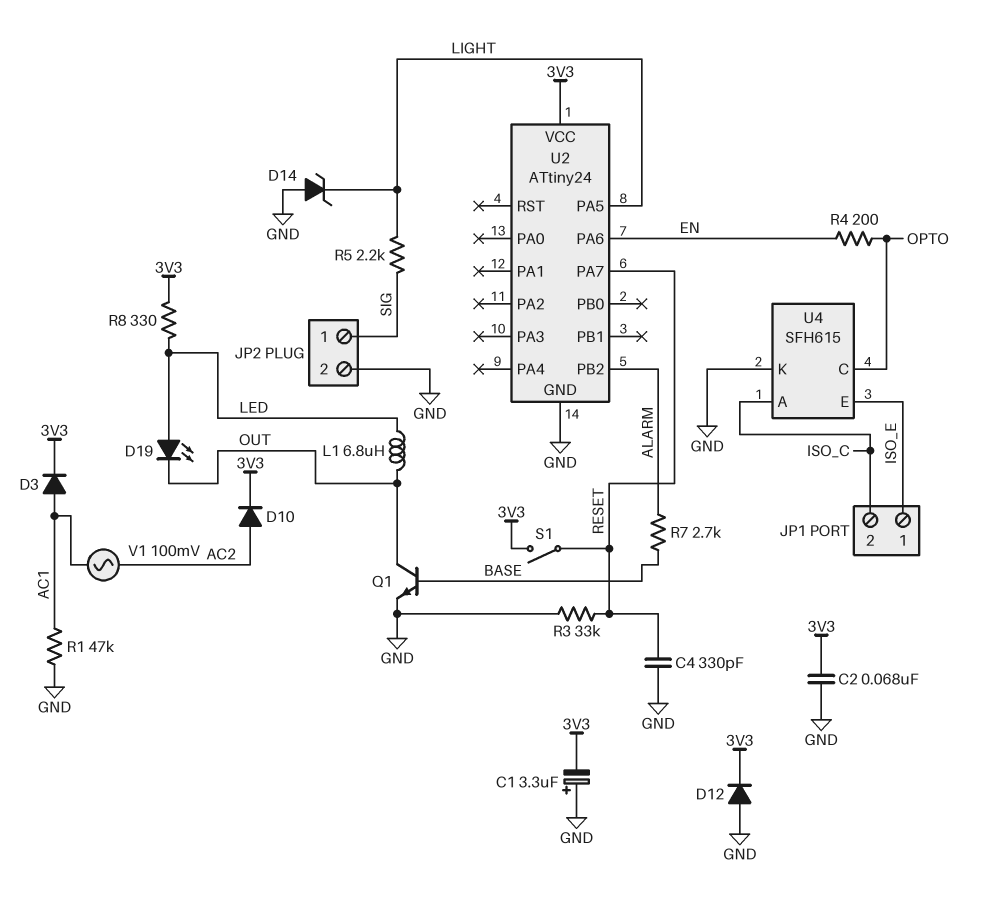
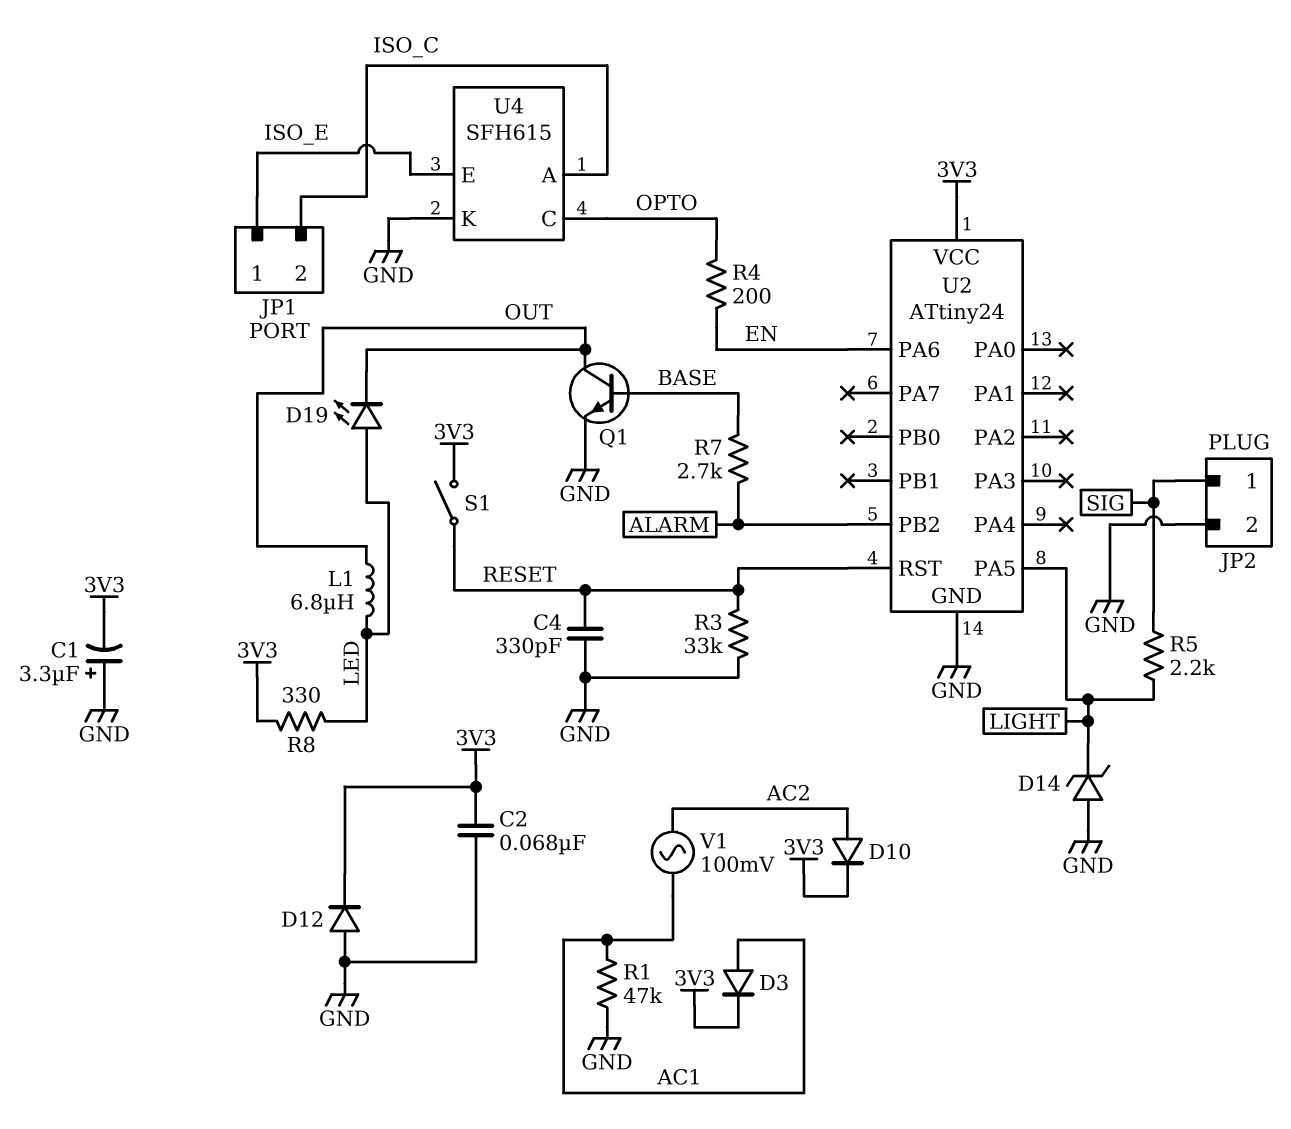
U2 pin PA7: RESET -> none
U2 pin RST: none -> RESET

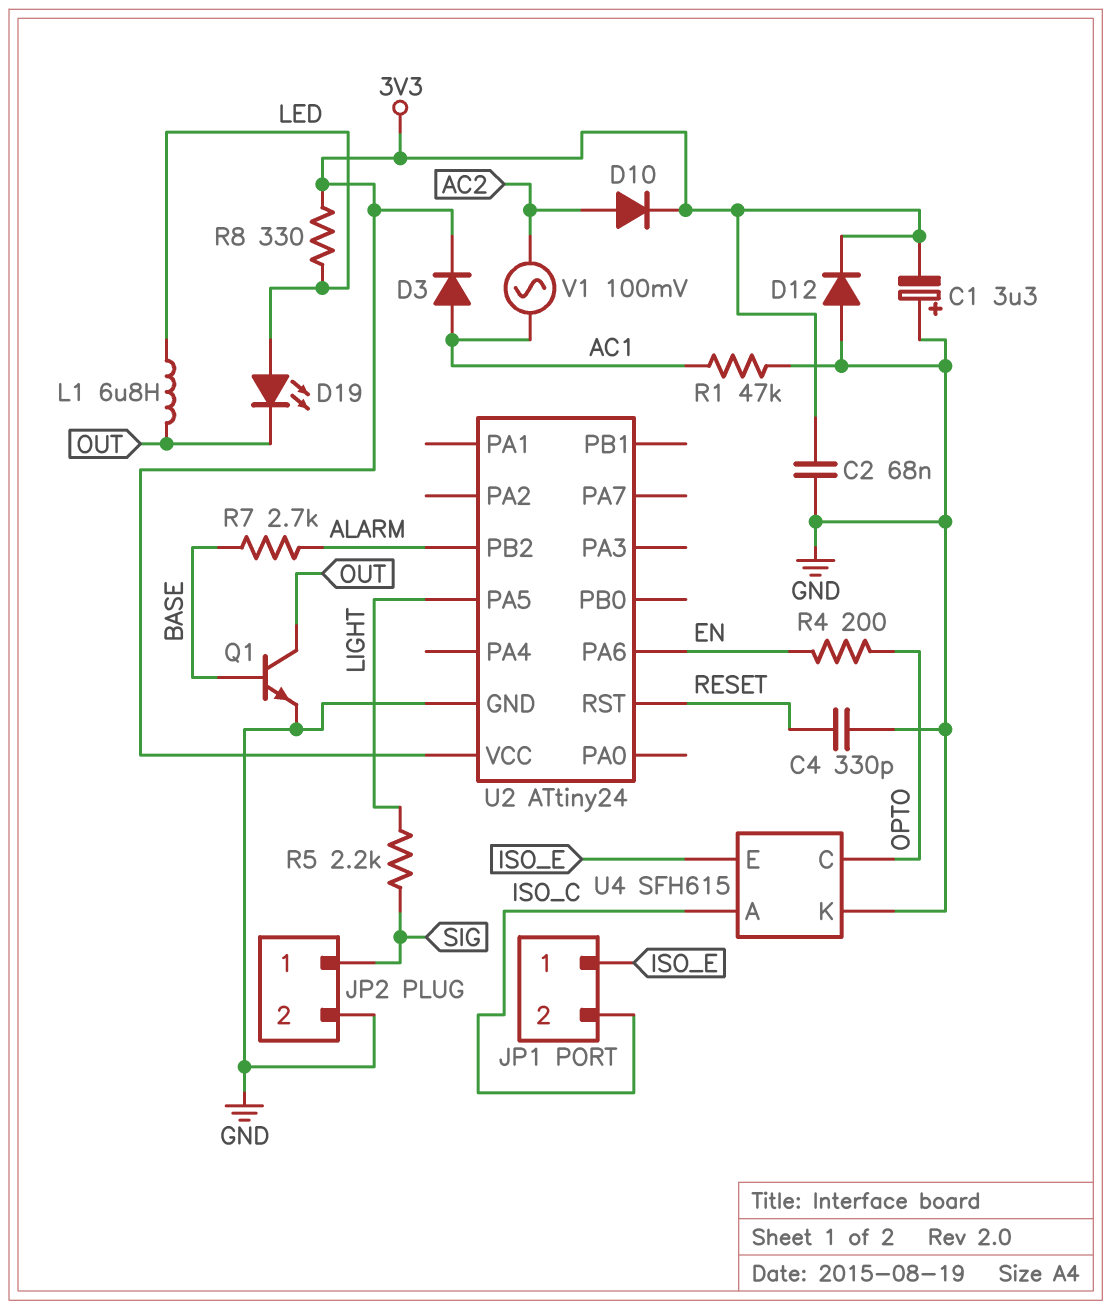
D14: zener (A GND, K LIGHT) -> none
R3: 33k (GND, RESET) -> none
S1: switch (3V3, RESET) -> none

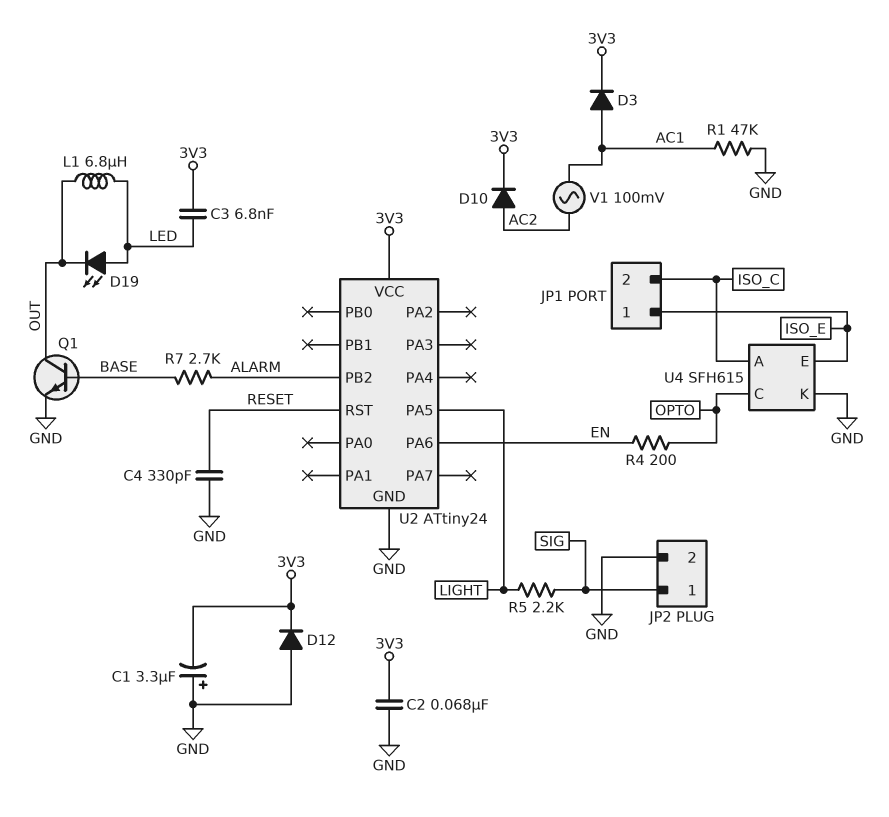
C3: none -> 6.8nF (3V3, LED)
R8: 330 (3V3, LED) -> none

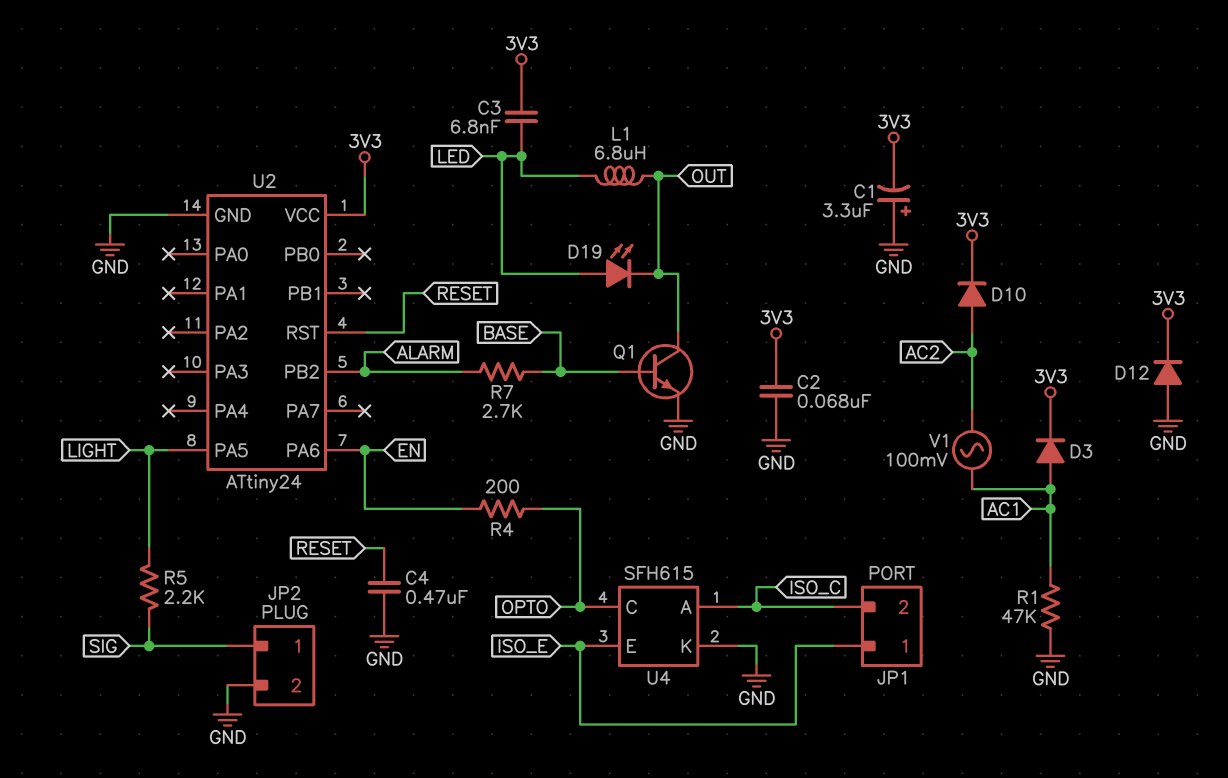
C4: 330pF (GND, RESET) -> 470nF (GND, RESET)

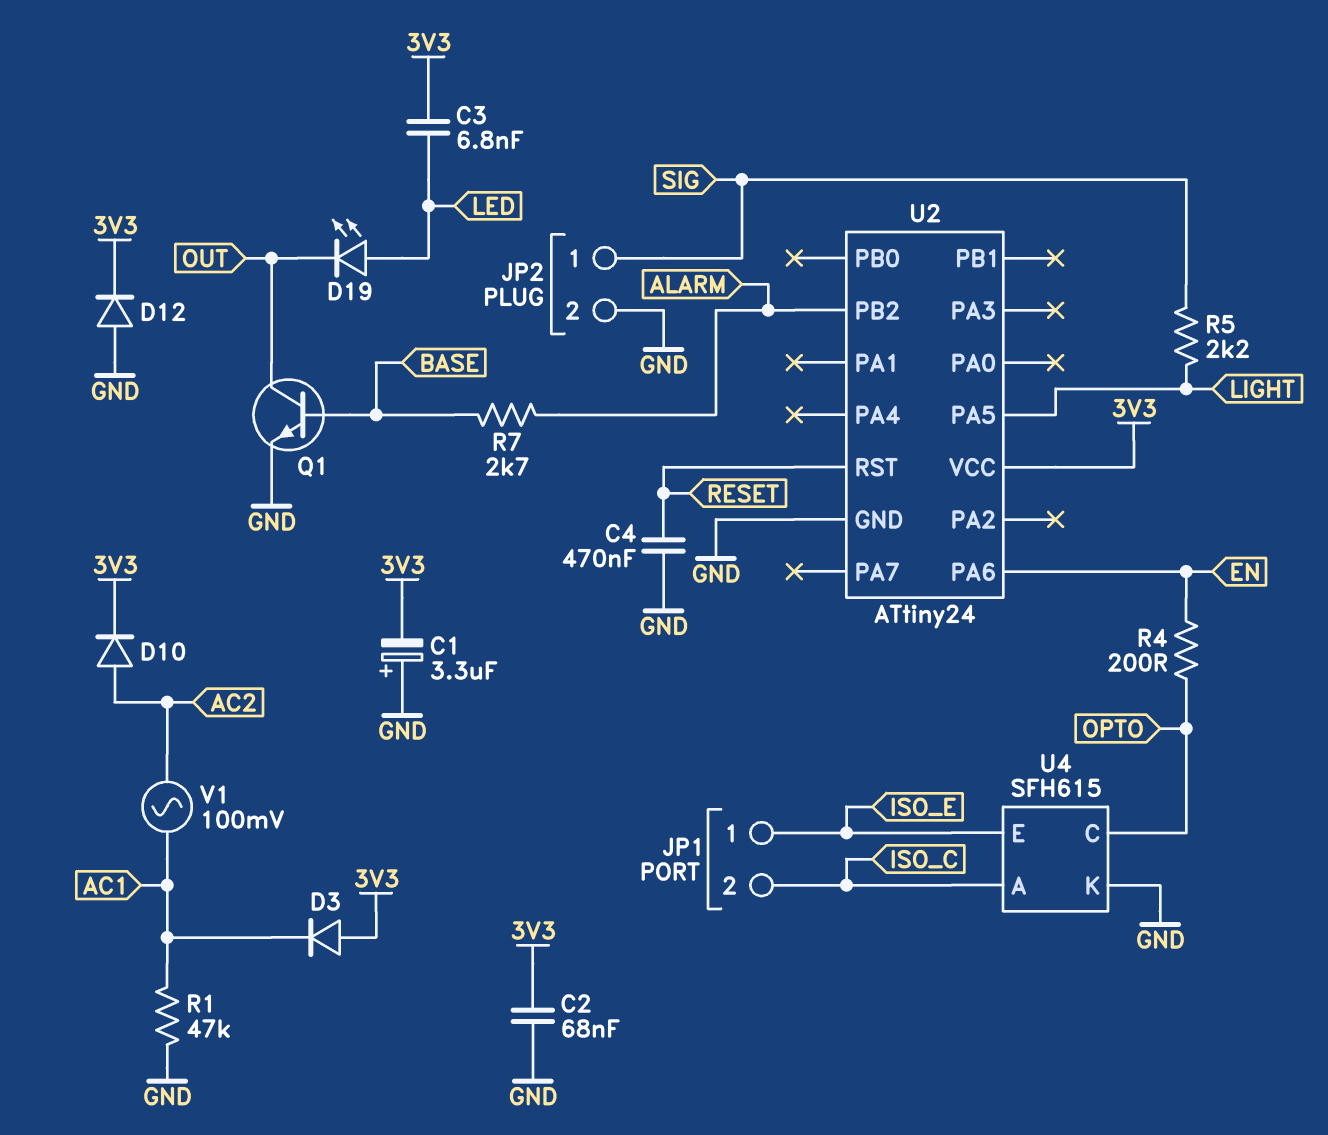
D3: diode (A AC1, K 3V3) -> diode (A 3V3, K AC1)
L1: 6.8uH (LED, OUT) -> none

